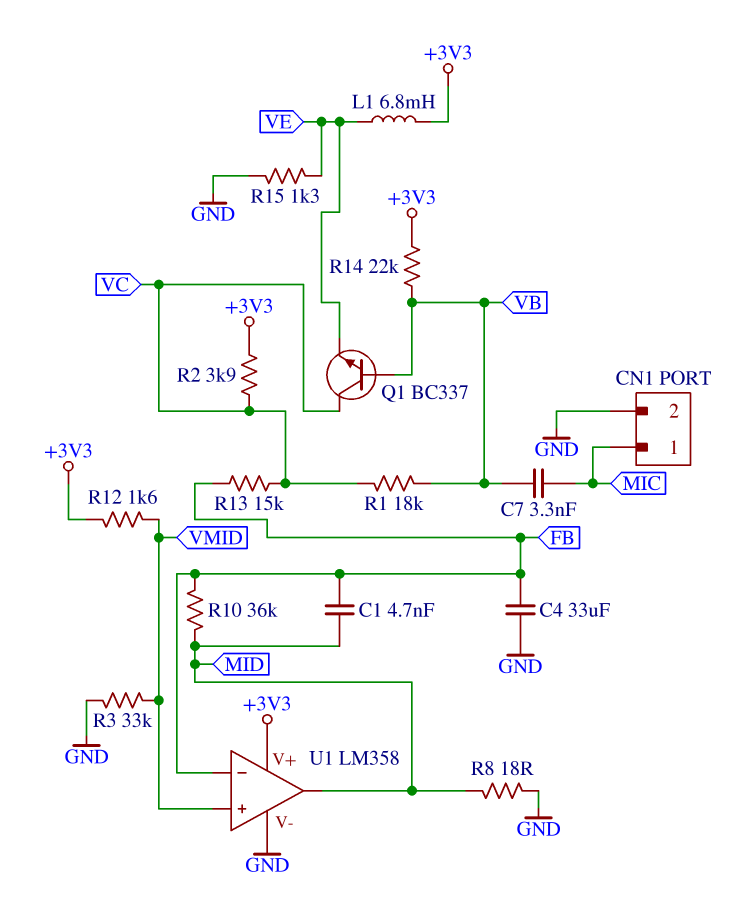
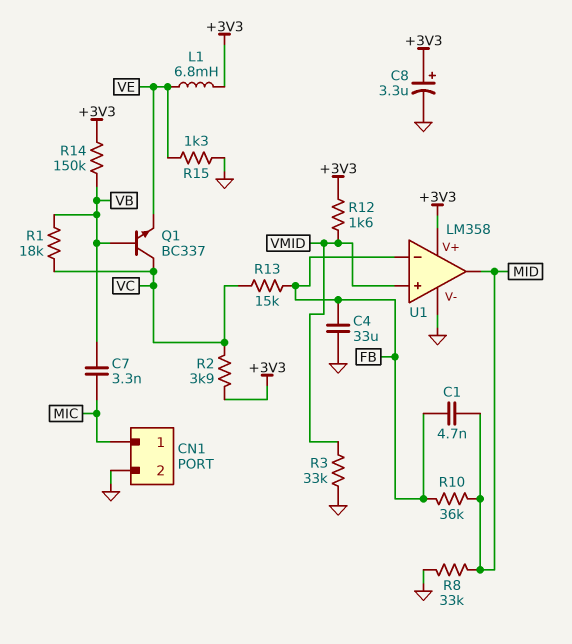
C8: none -> 3.3uF (plus +3V3, minus GND)
R8: 18 (GND, MID) -> 33k (GND, MID)
R14: 22k (+3V3, VB) -> 150k (+3V3, VB)

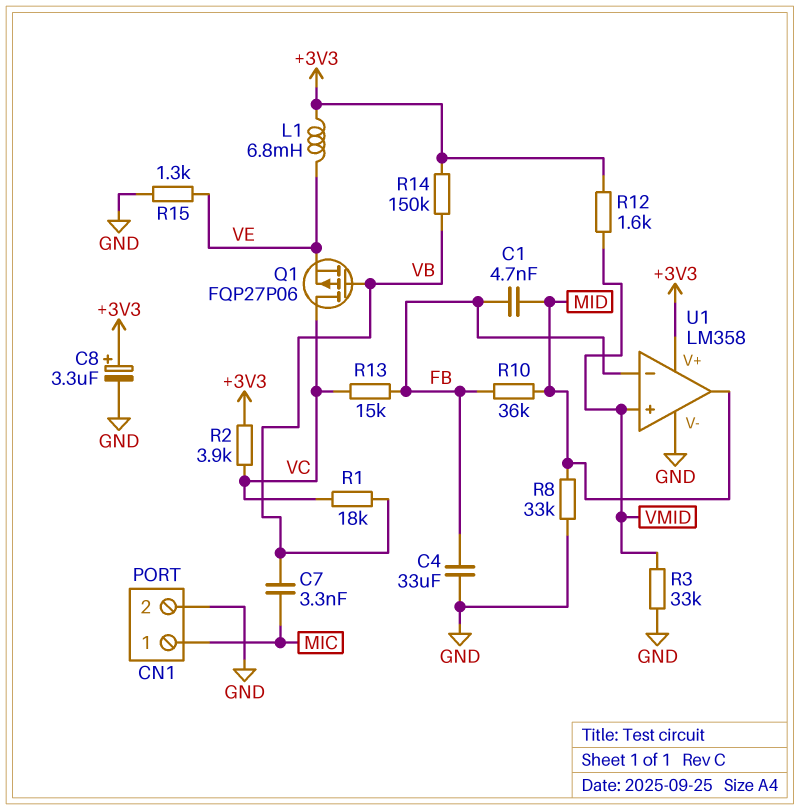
Q1: NPN BC337 (B VB, C VC, E VE) -> PMOS FQP27P06 (G VB, D VC, S VE)

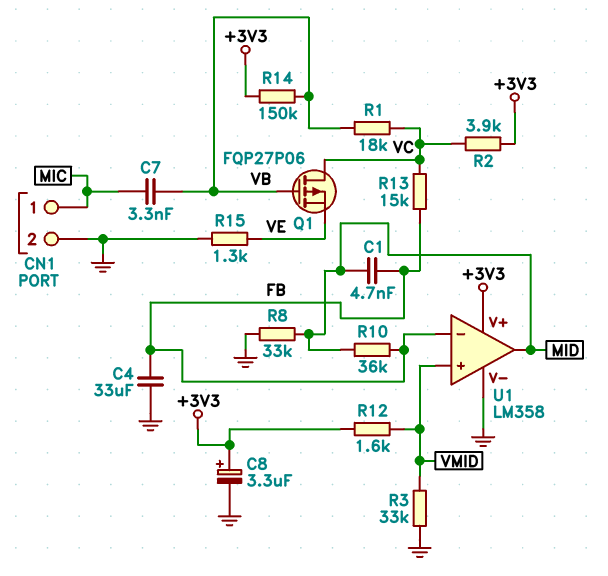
L1: 6.8mH (+3V3, VE) -> none

